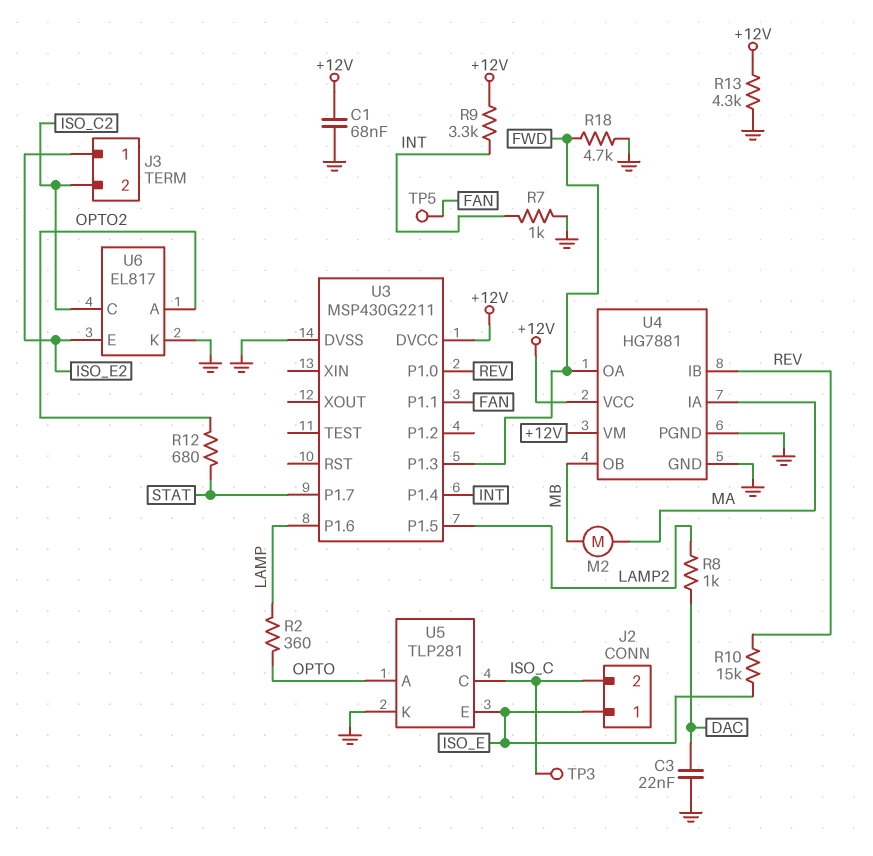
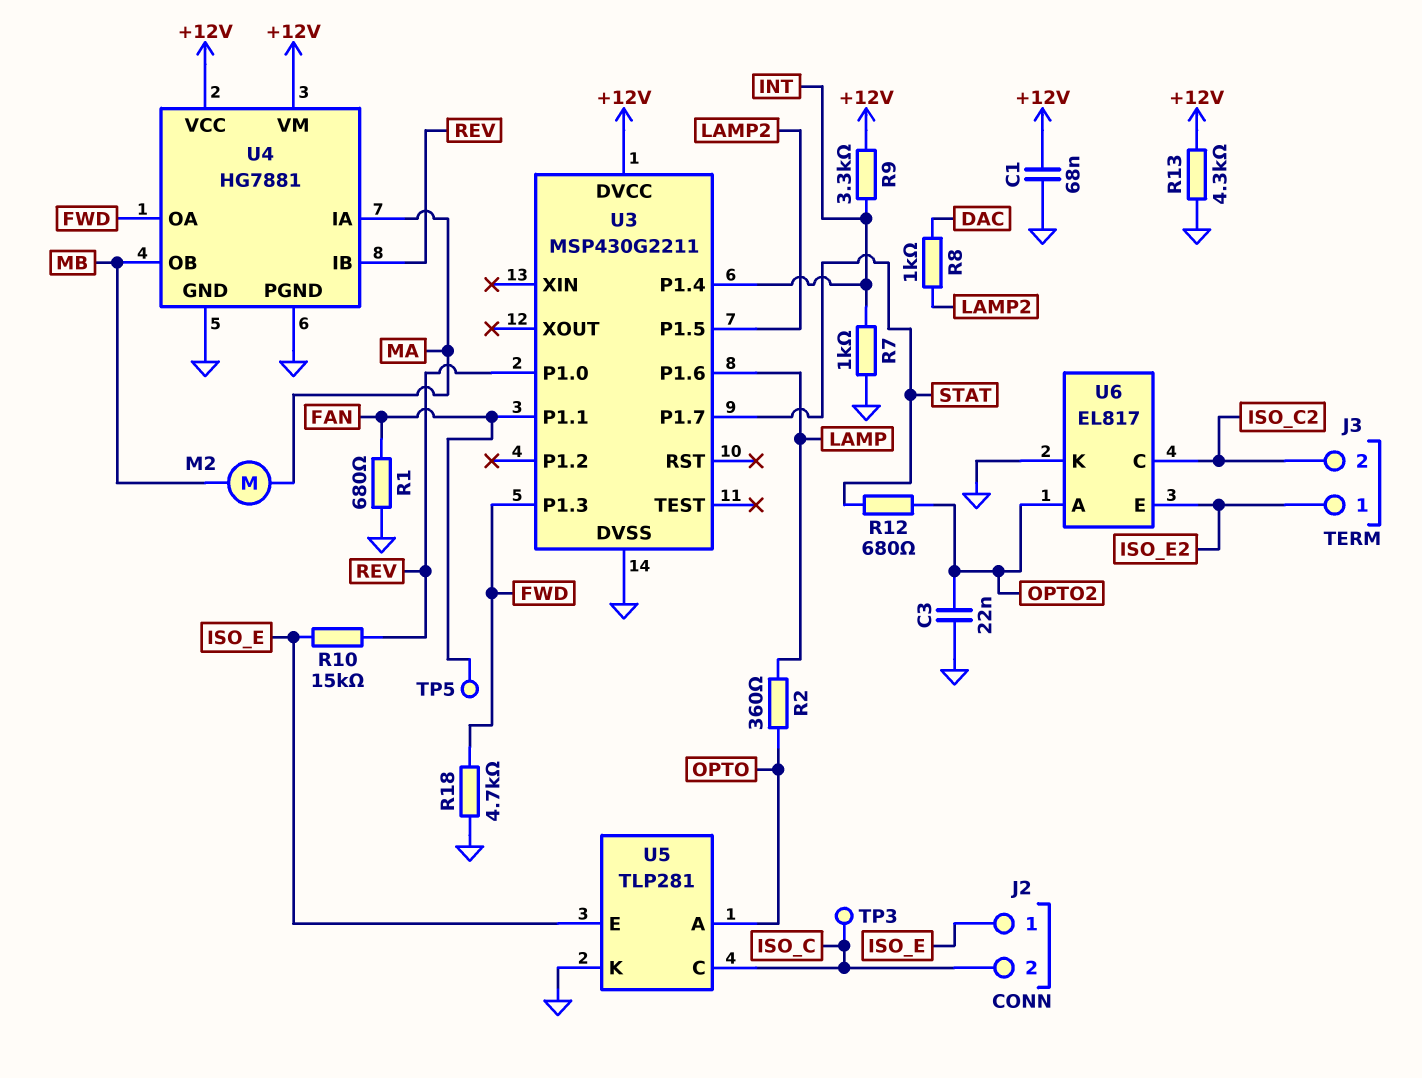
C3: 22nF (DAC, GND) -> 22nF (GND, OPTO2)
R1: none -> 680 (FAN, GND)

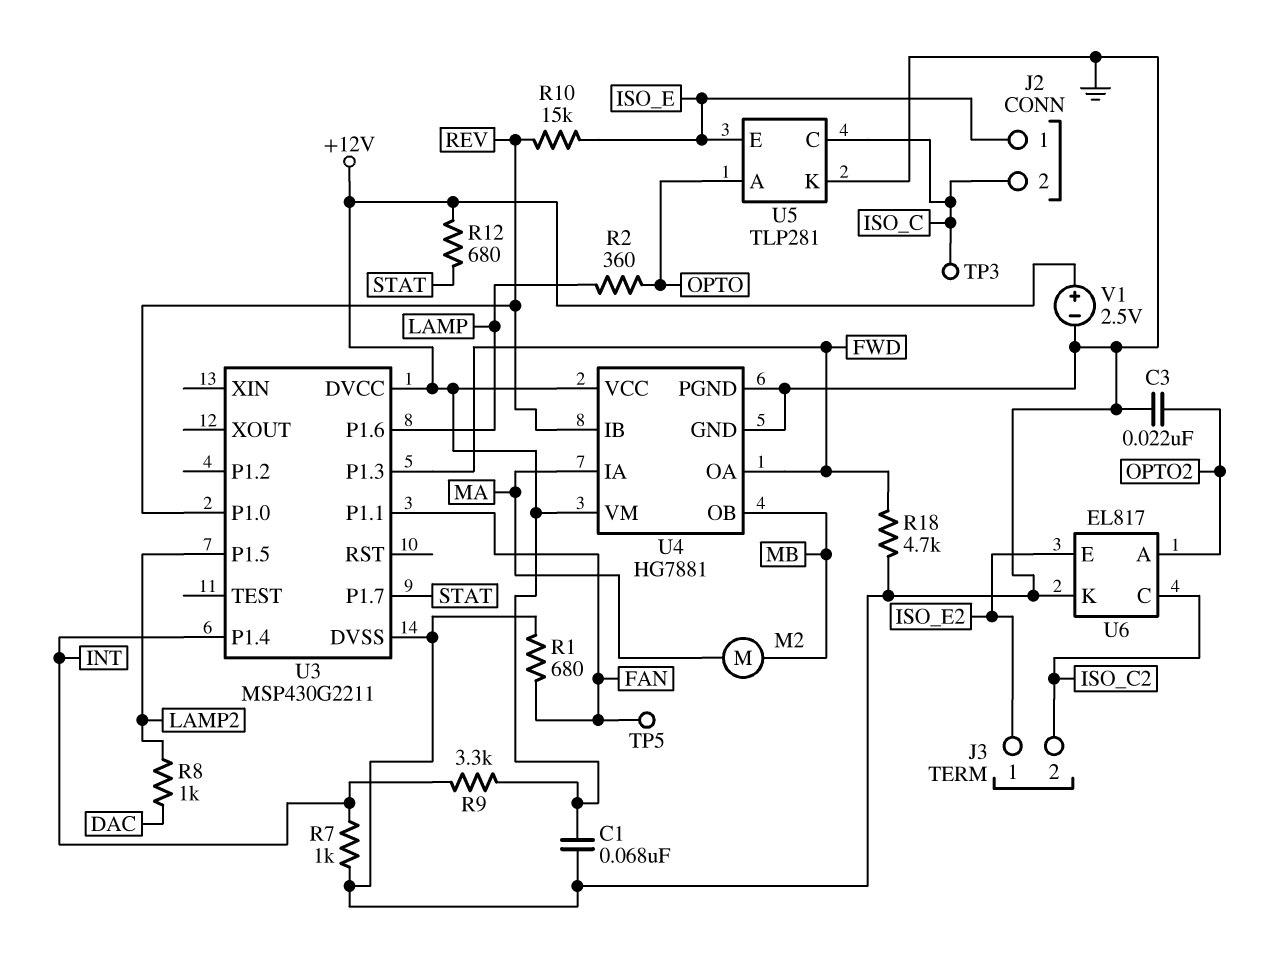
R12: 680 (OPTO2, STAT) -> 680 (+12V, STAT)
R13: 4.3k (+12V, GND) -> none
V1: none -> 2.5V (plus +12V, minus GND)

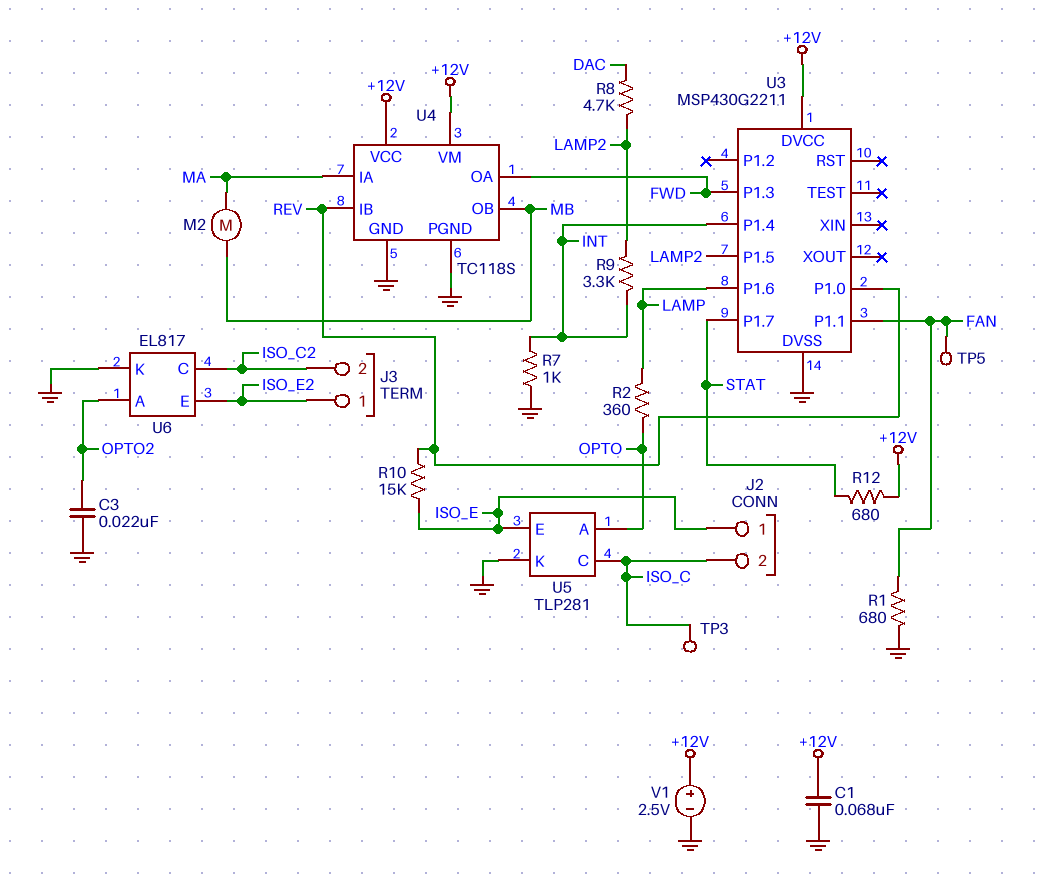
R8: 1k (DAC, LAMP2) -> 4.7k (DAC, LAMP2)
R9: 3.3k (+12V, INT) -> 3.3k (INT, LAMP2)
R18: 4.7k (FWD, GND) -> none
U4: HG7881 -> TC118S

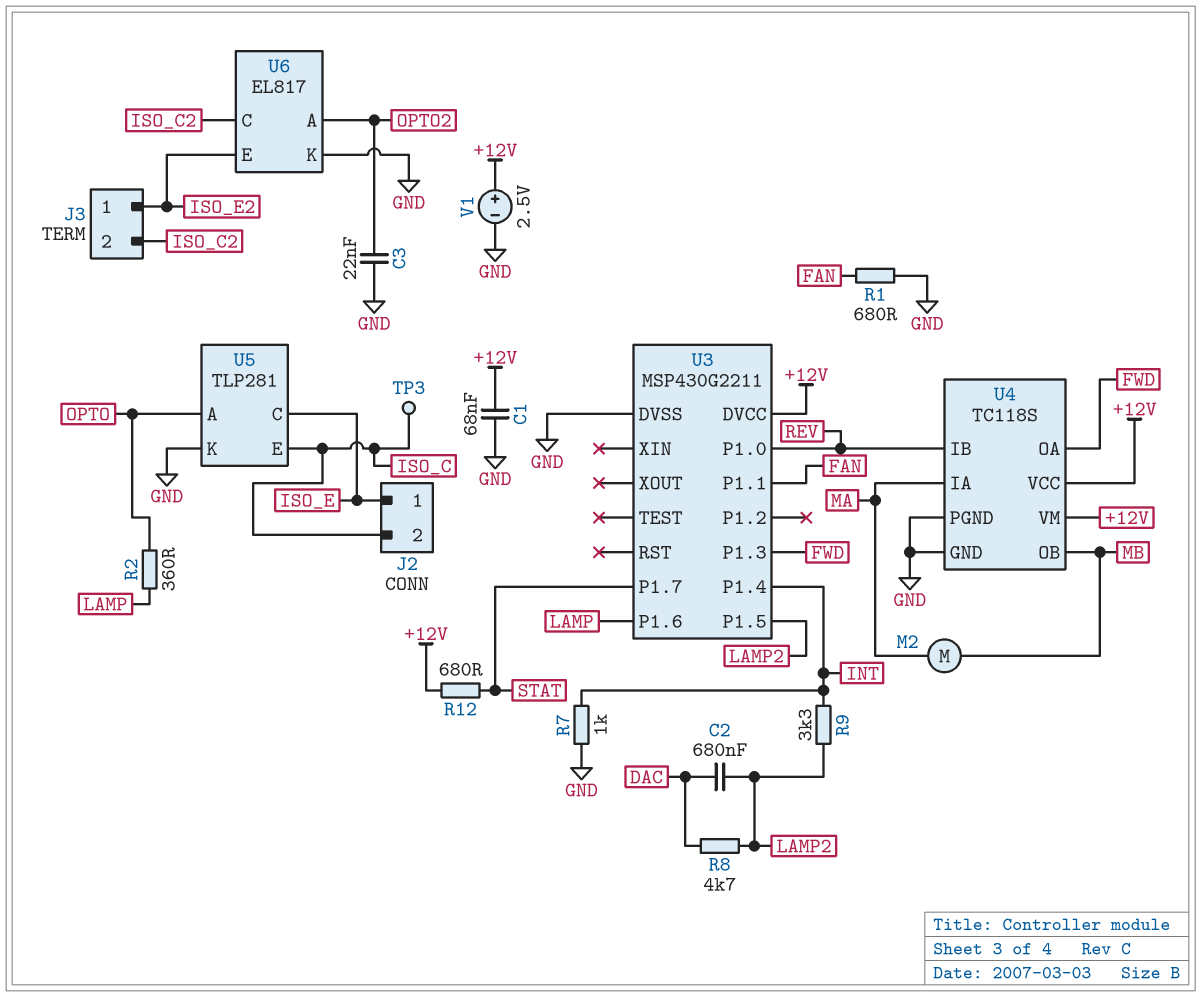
C2: none -> 680nF (DAC, LAMP2)
R10: 15k (ISO_E, REV) -> none
TP5: test point (FAN) -> none
U5 pin C: ISO_C -> ISO_E
U5 pin E: ISO_E -> ISO_C

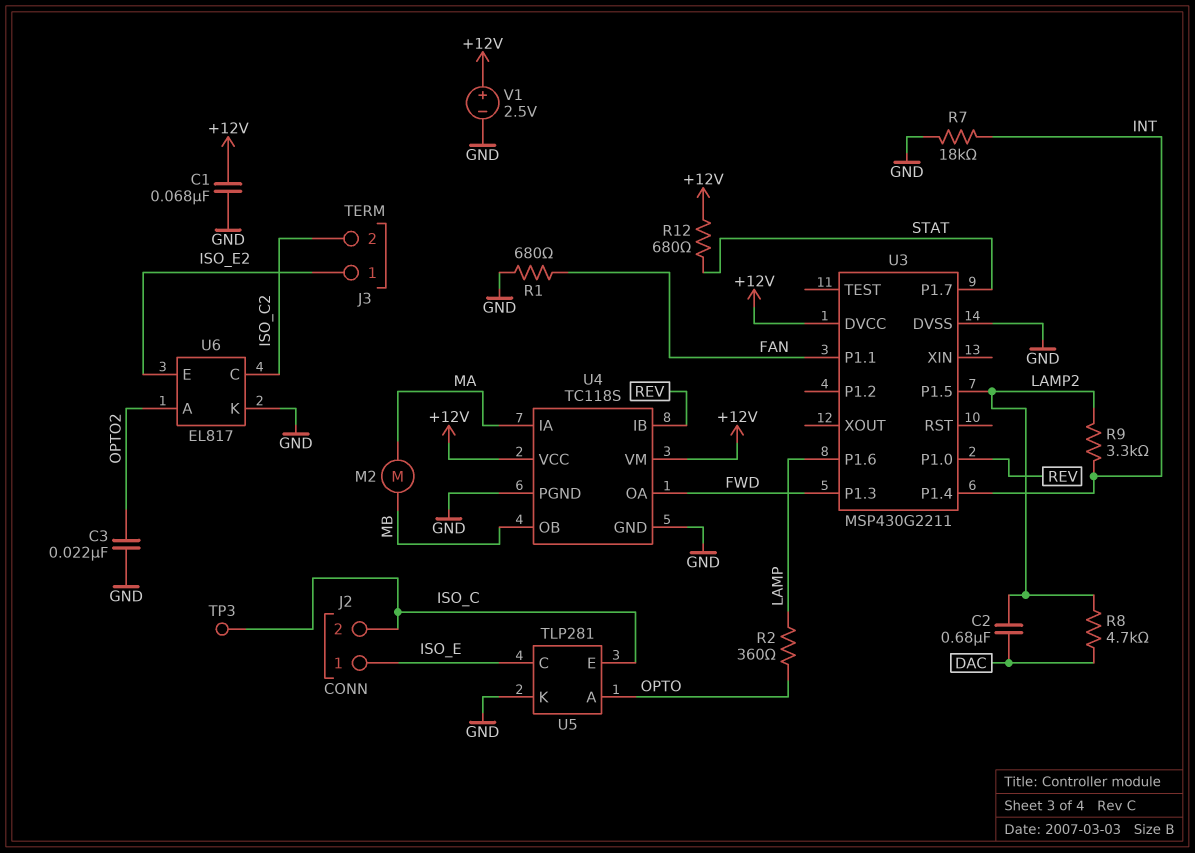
R7: 1k (GND, INT) -> 18k (GND, INT)

